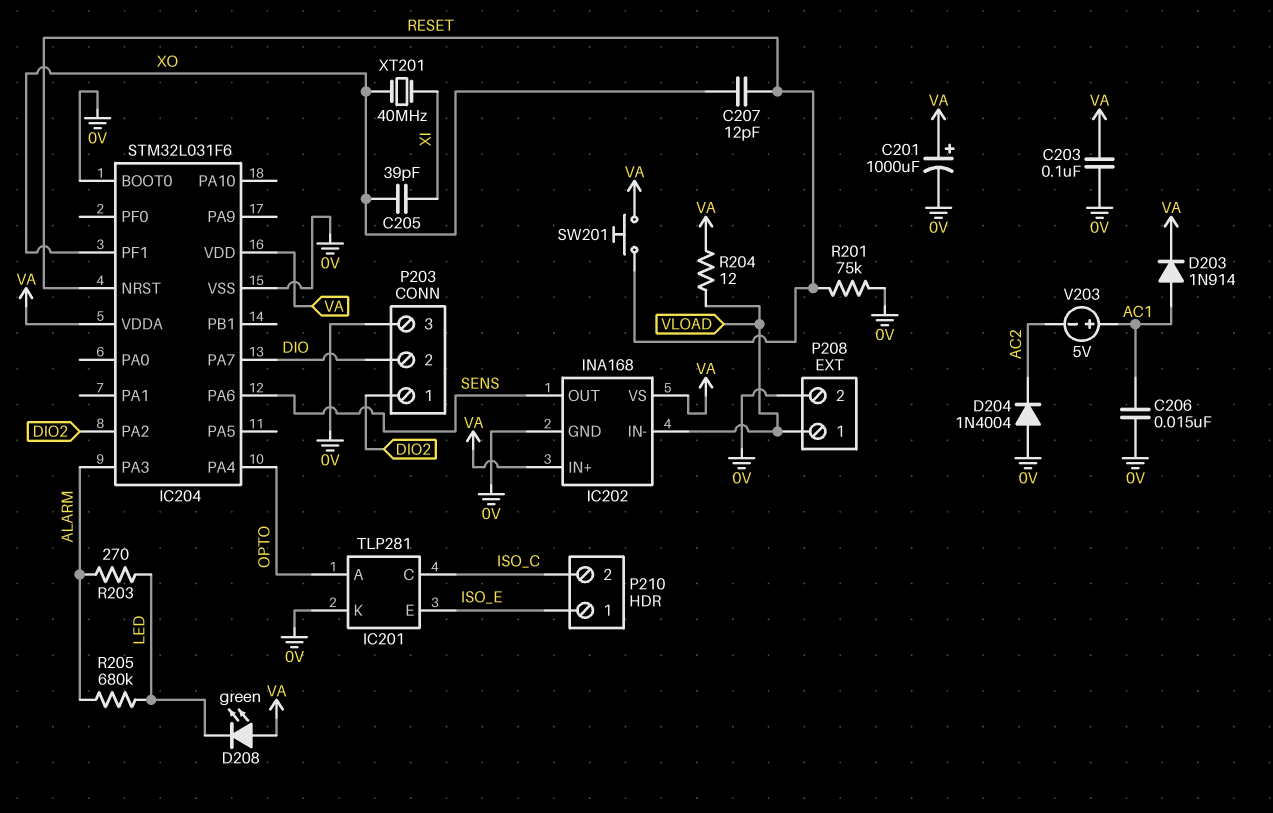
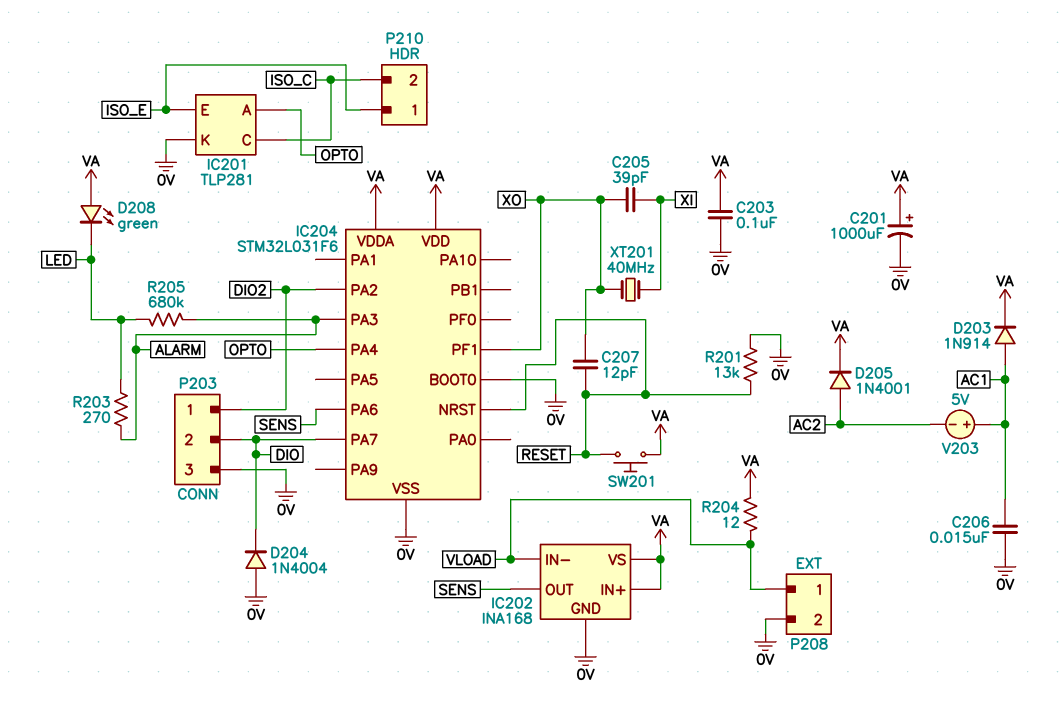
D204: diode 1N4004 (A 0V, K AC2) -> diode 1N4004 (A 0V, K DIO)
D205: none -> diode 1N4001 (A AC2, K VA)
R201: 75k (0V, RESET) -> 13k (0V, RESET)

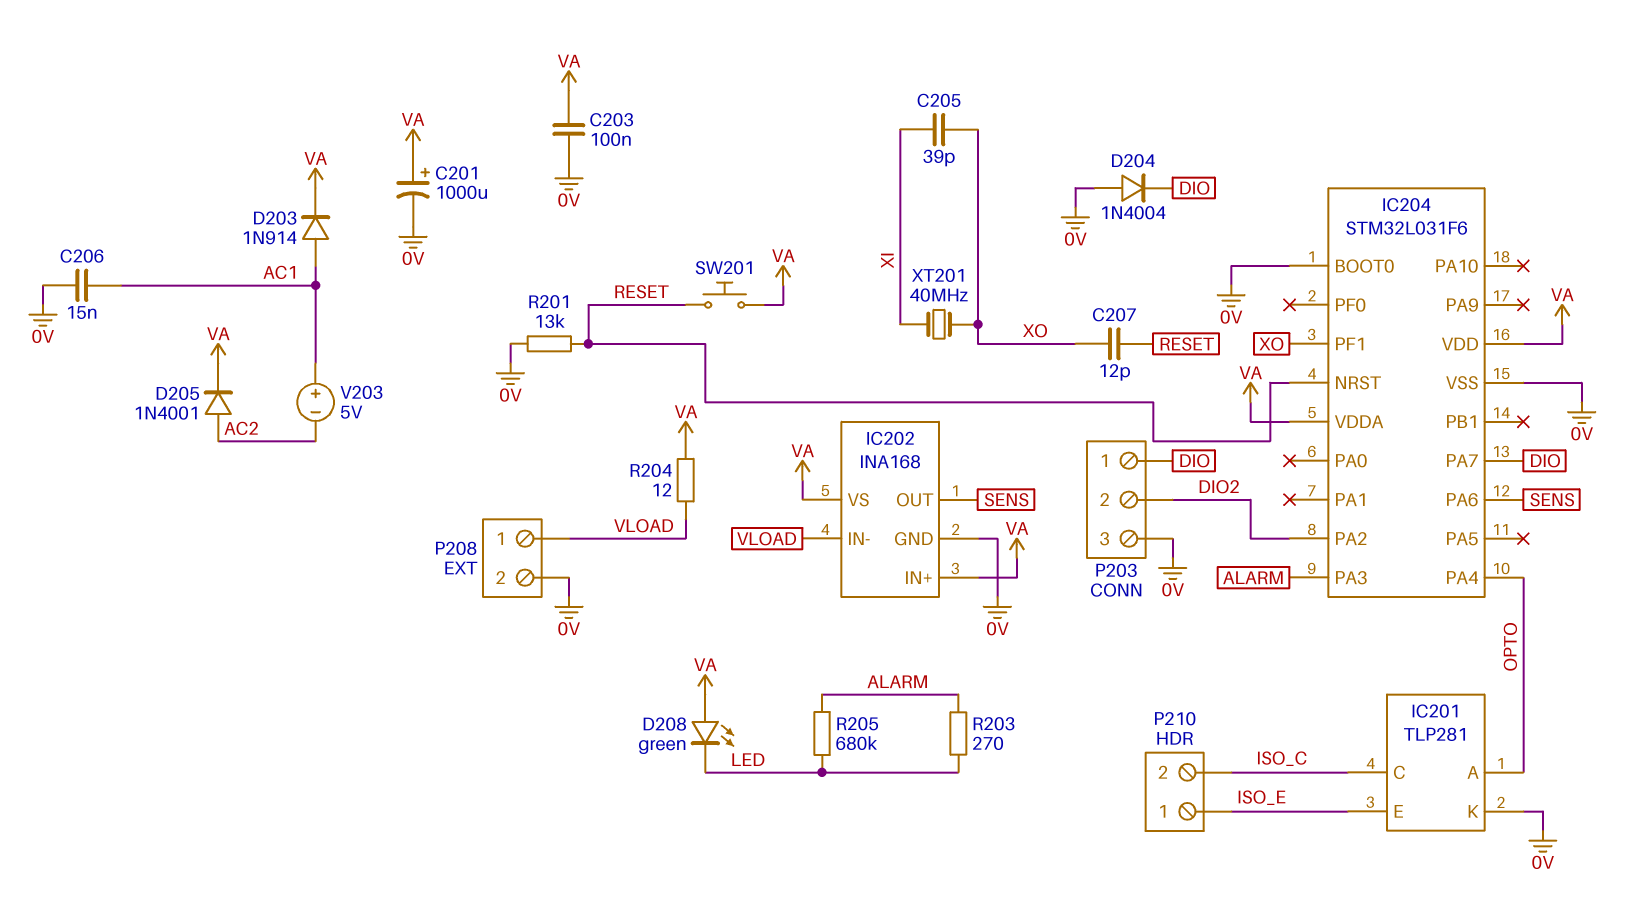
P203 pin 1: DIO2 -> DIO
P203 pin 2: DIO -> DIO2

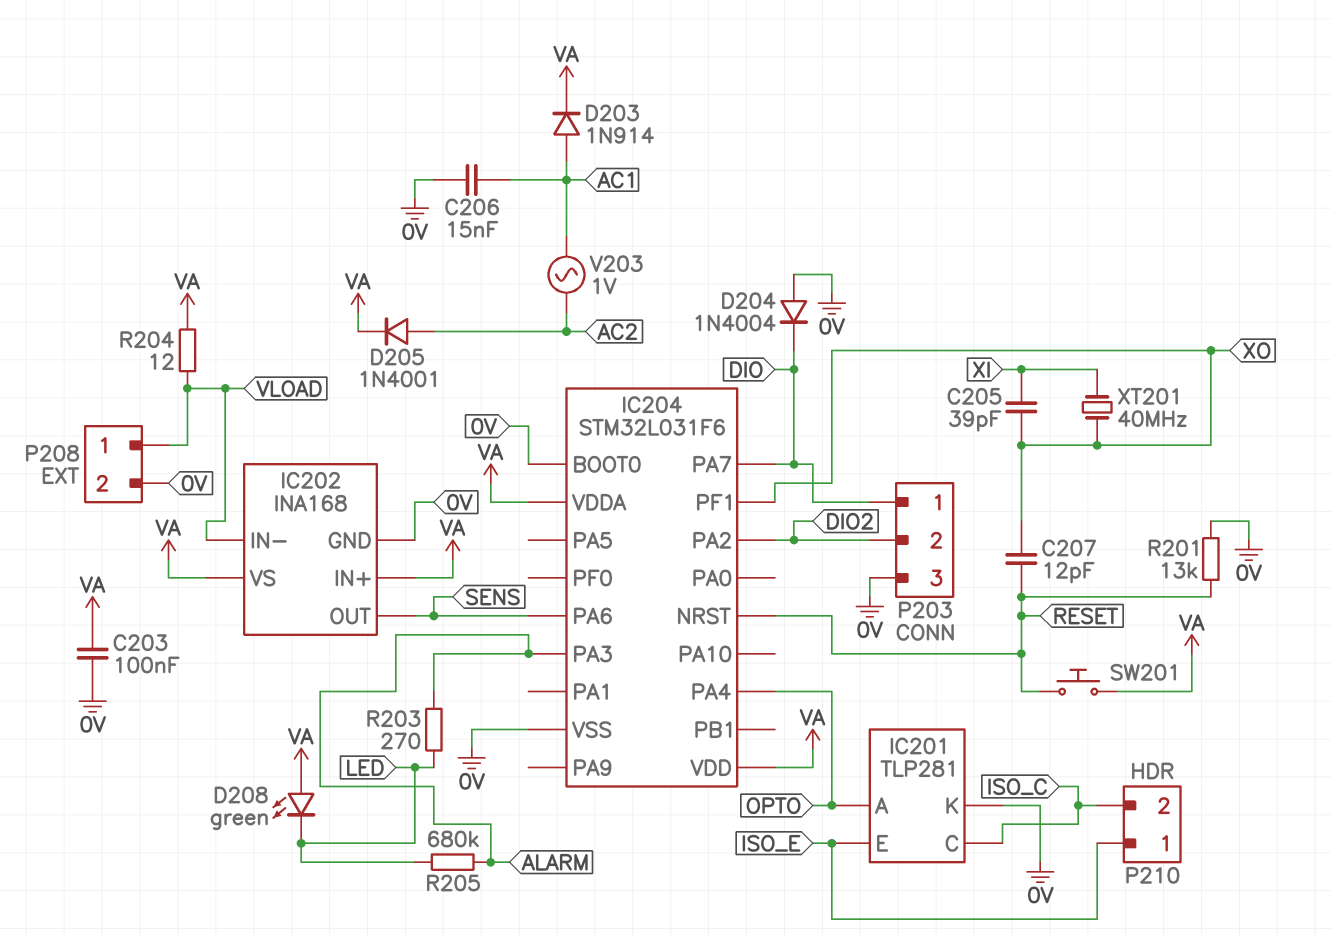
C201: 1000uF (plus VA, minus 0V) -> none
V203: 5V (plus AC1, minus AC2) -> AC 1V (AC1, AC2)

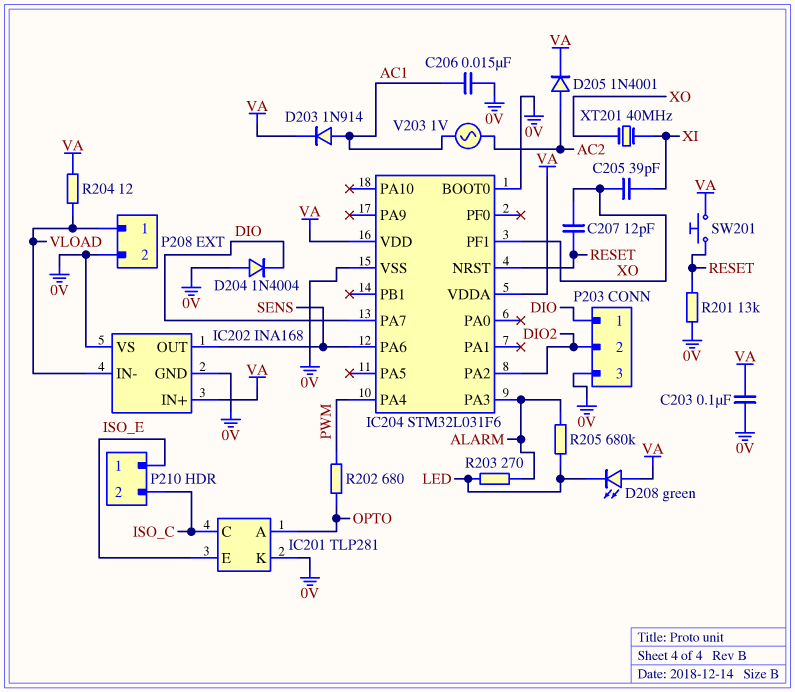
IC202 pin VS: VA -> 0V
IC204 pin PA4: OPTO -> PWM
R202: none -> 680 (OPTO, PWM)

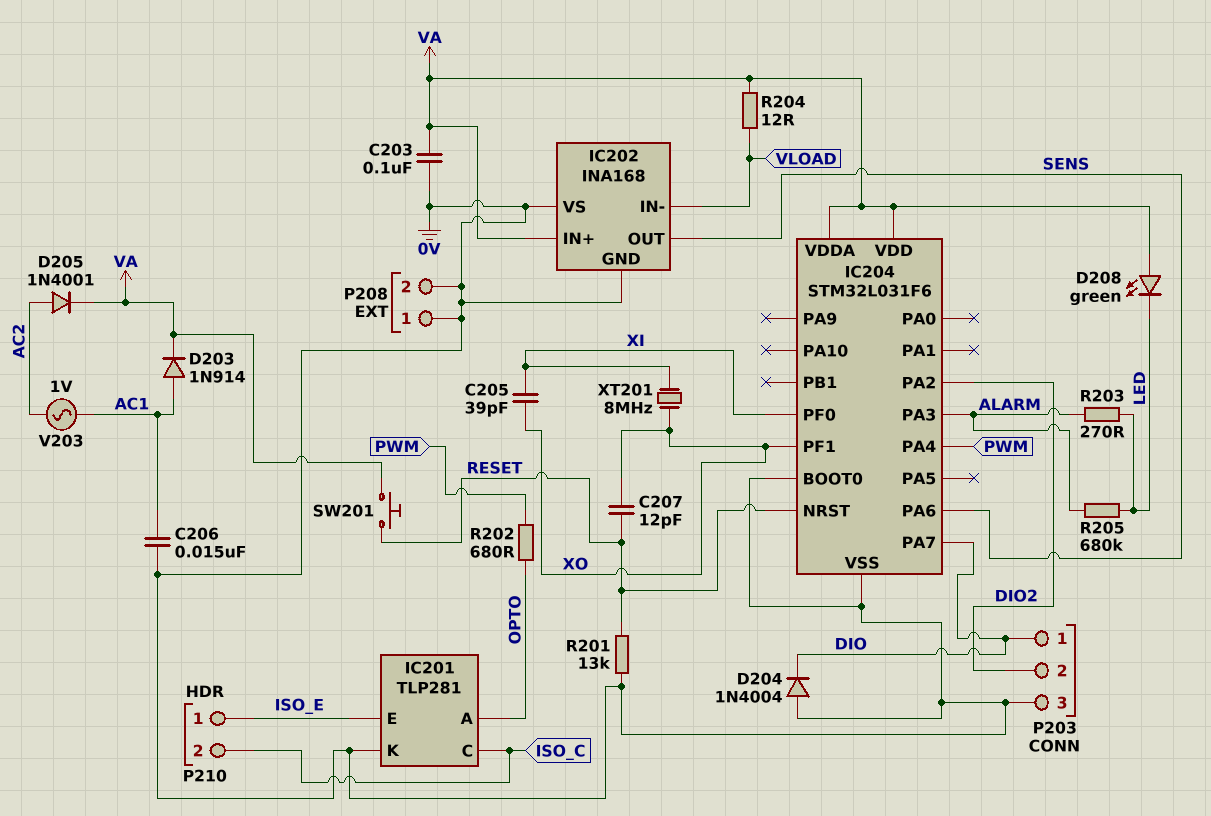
IC204 pin PF0: none -> XI
P208 pin 1: VLOAD -> 0V
XT201: 40MHz (XI, XO) -> 8MHz (XI, XO)

